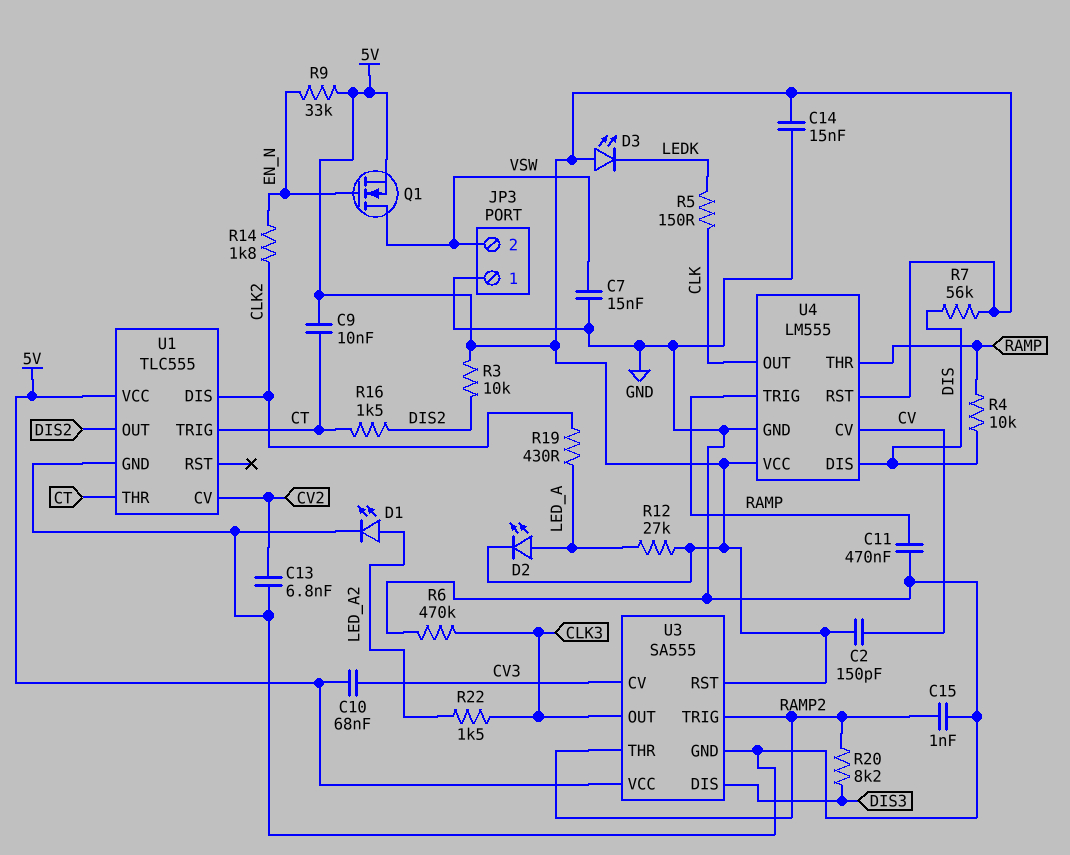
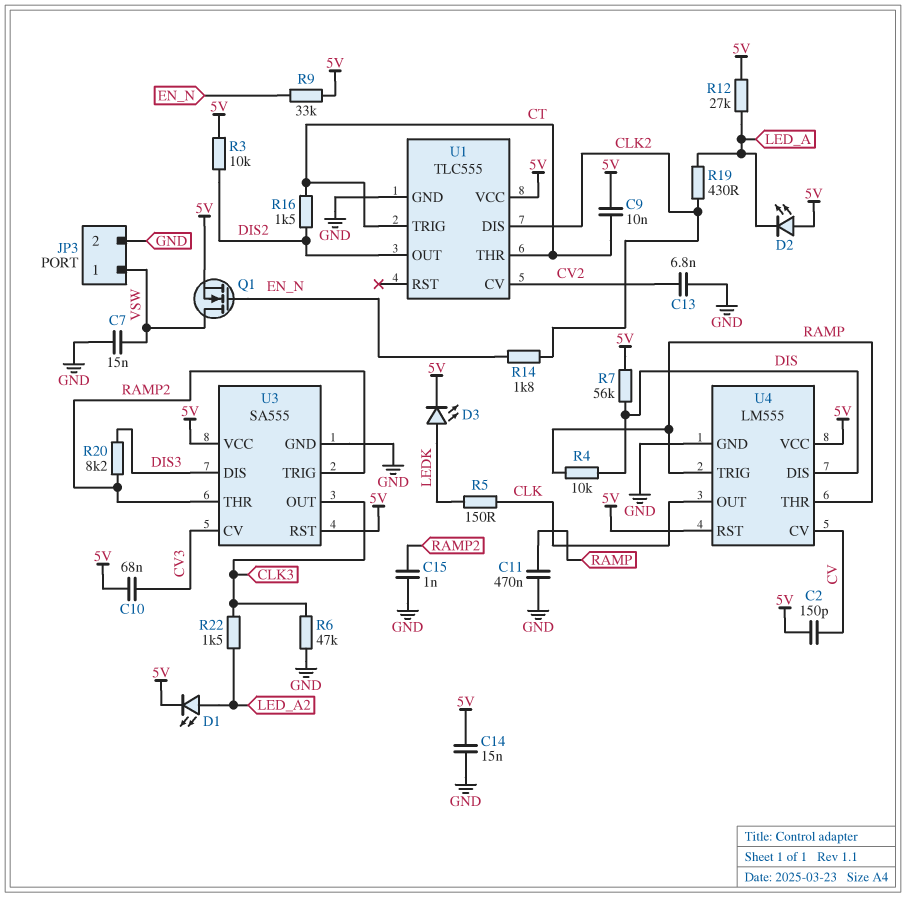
D1: LED (A LED_A2, K GND) -> LED (A LED_A2, K 5V)
D2: LED (A LED_A, K 5V) -> LED (A 5V, K LED_A)
D3: LED (A 5V, K LEDK) -> LED (A LEDK, K 5V)
JP3 pin 1: GND -> VSW
JP3 pin 2: VSW -> GND
R6: 470k (CLK3, GND) -> 47k (CLK3, GND)

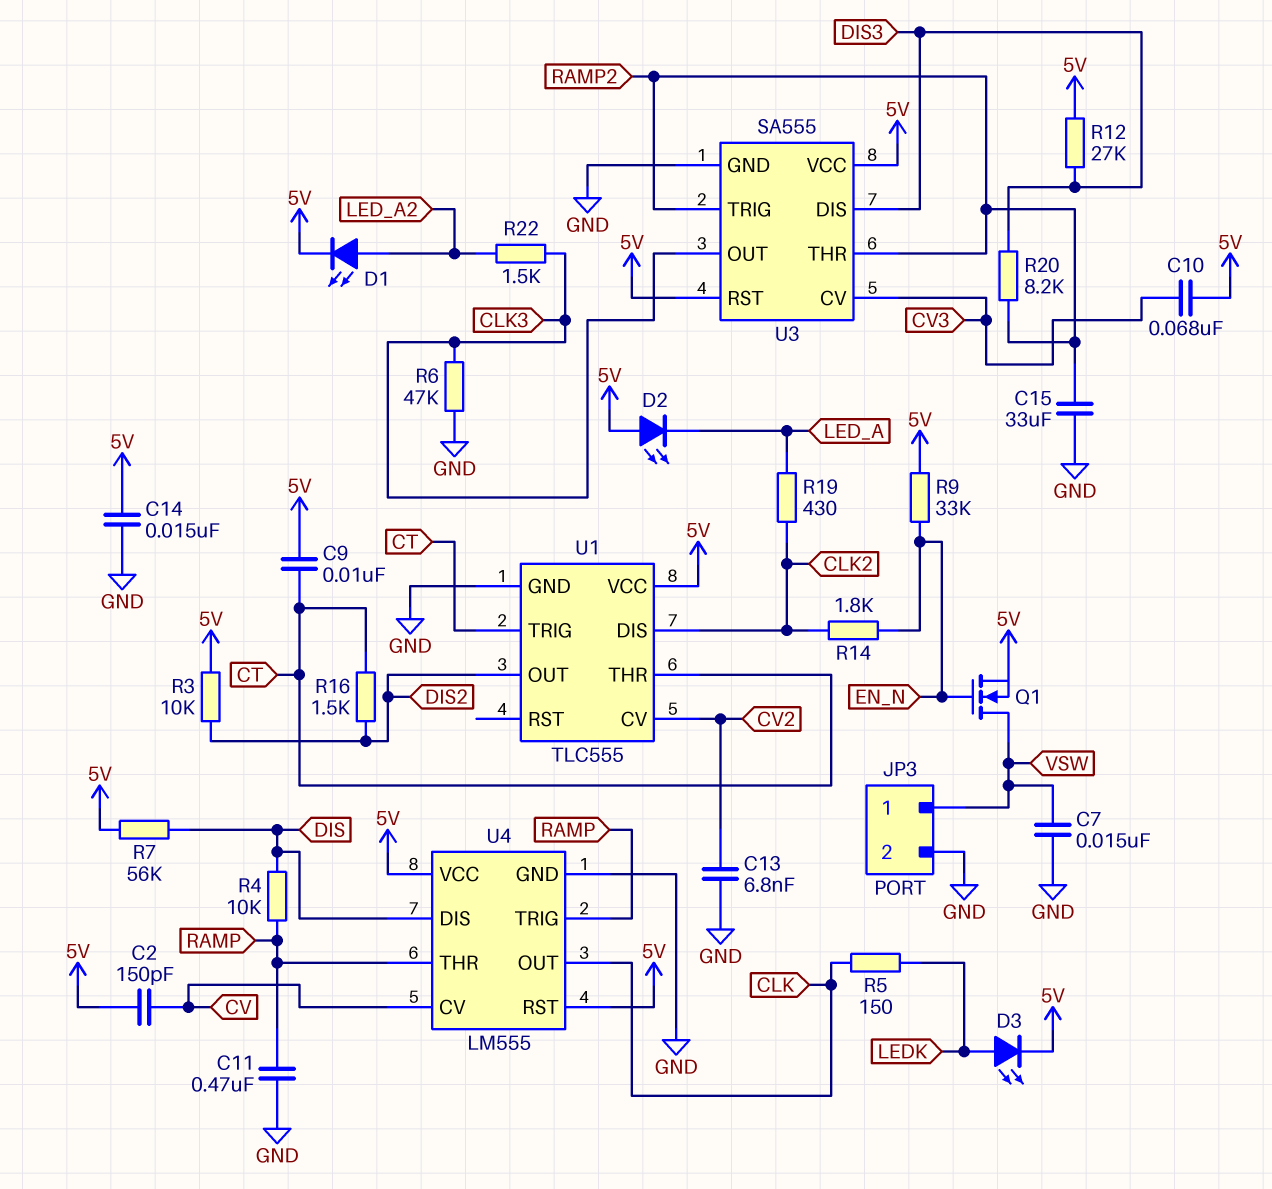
C15: 1nF (GND, RAMP2) -> 33uF (GND, RAMP2)
R12: 27k (5V, LED_A) -> 27k (5V, DIS3)

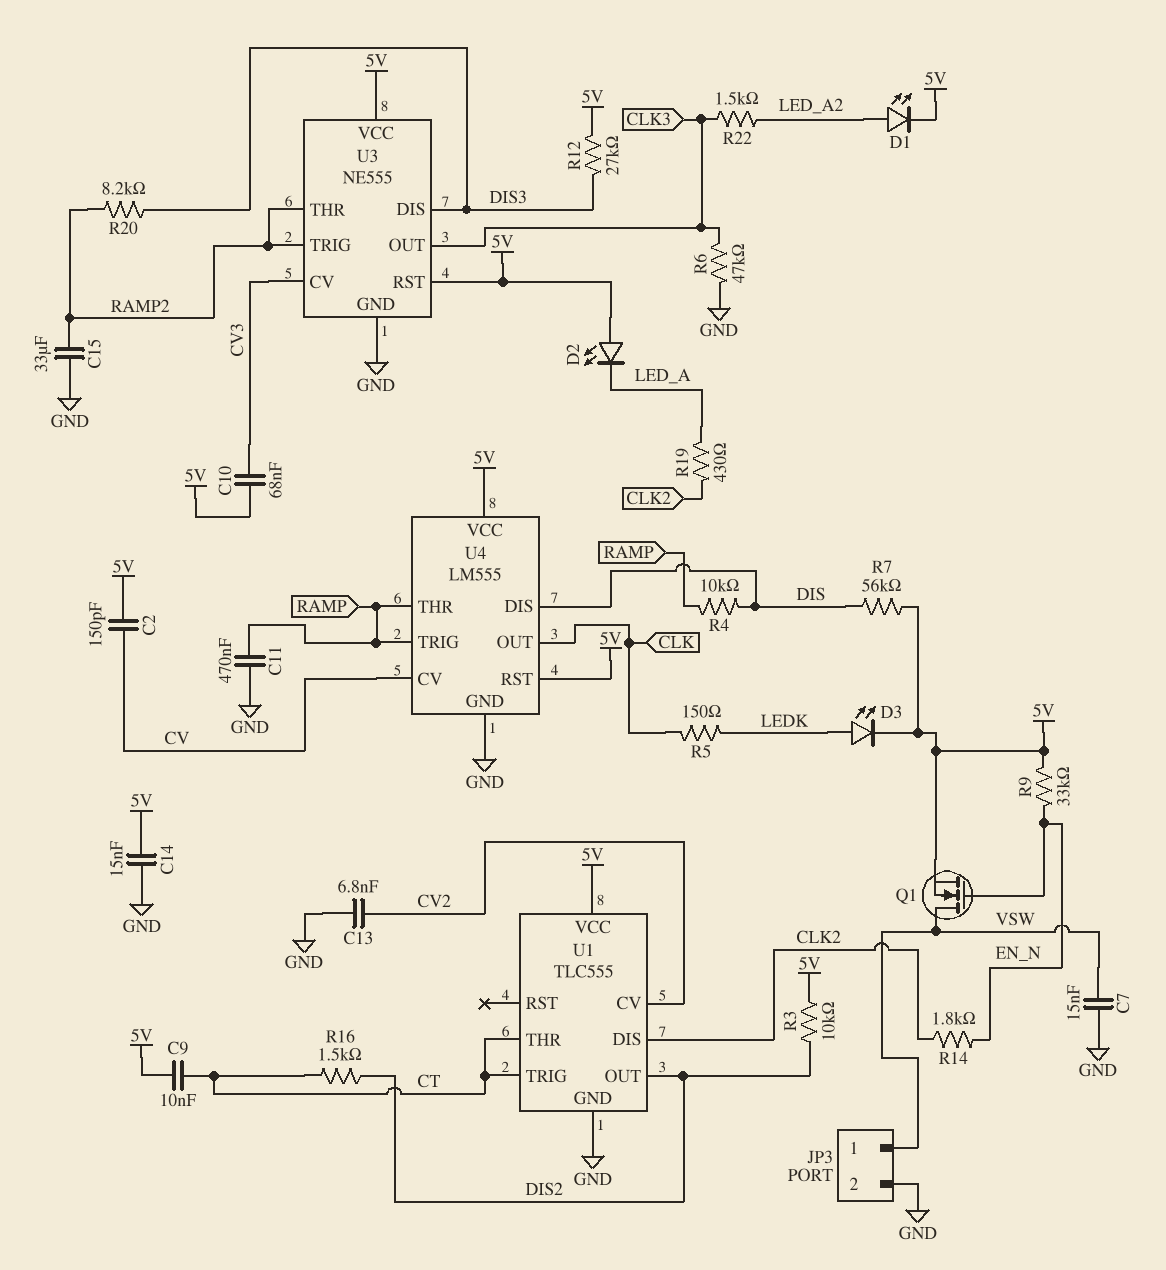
U3: SA555 -> NE555

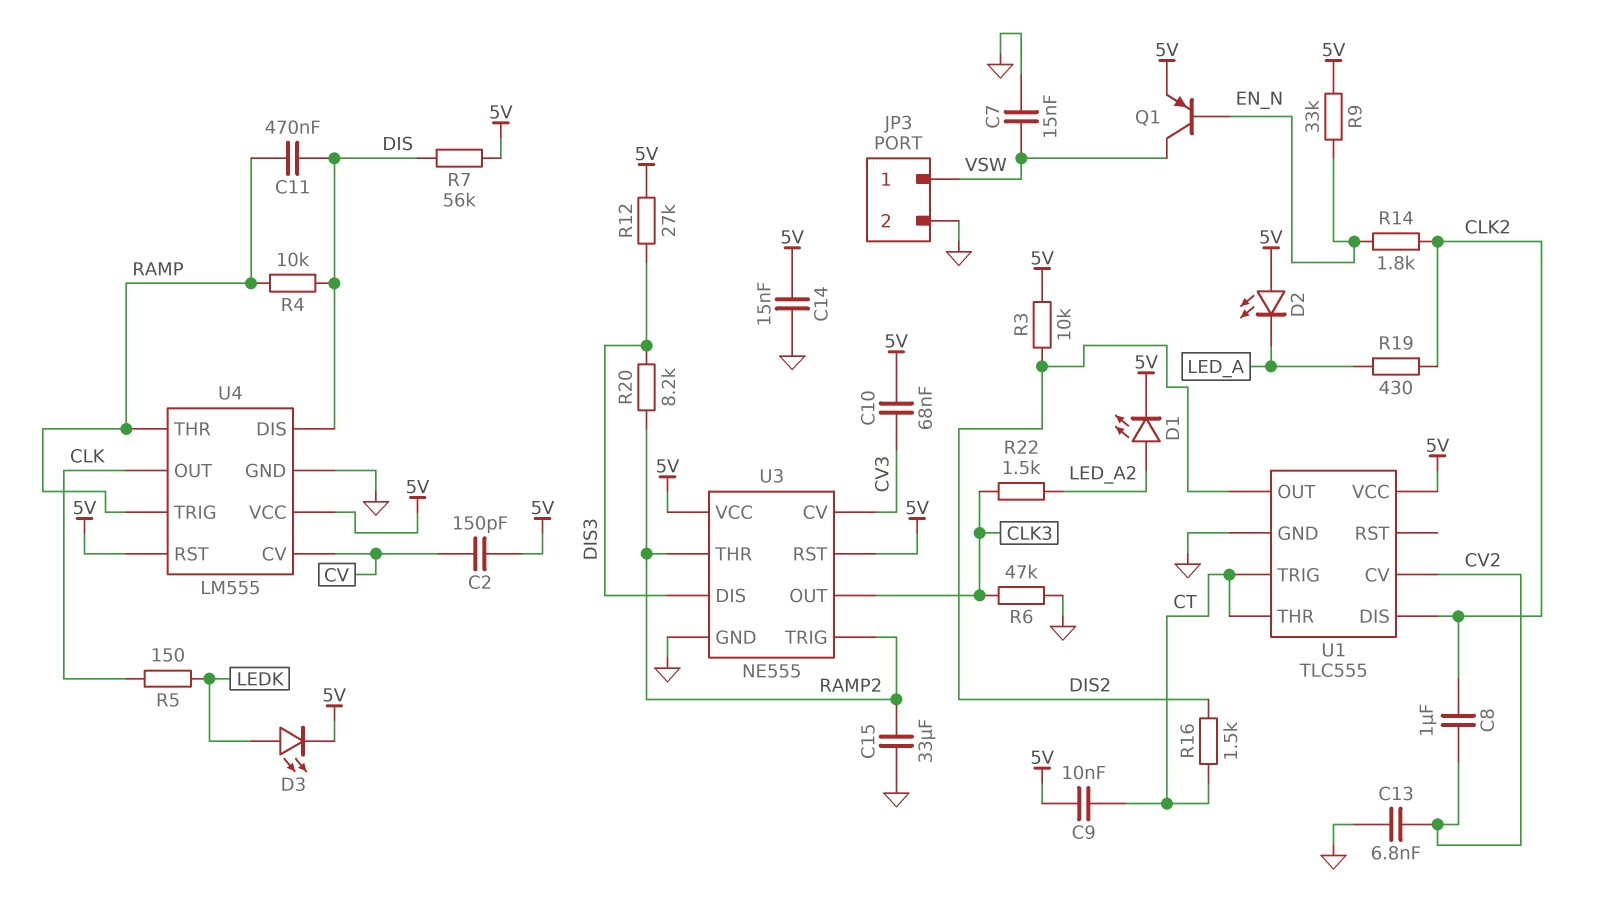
C8: none -> 1uF (CLK2, CV2)
C11: 470nF (GND, RAMP) -> 470nF (DIS, RAMP)
Q1: NMOS (G EN_N, D VSW, S 5V) -> PNP (B EN_N, C VSW, E 5V)

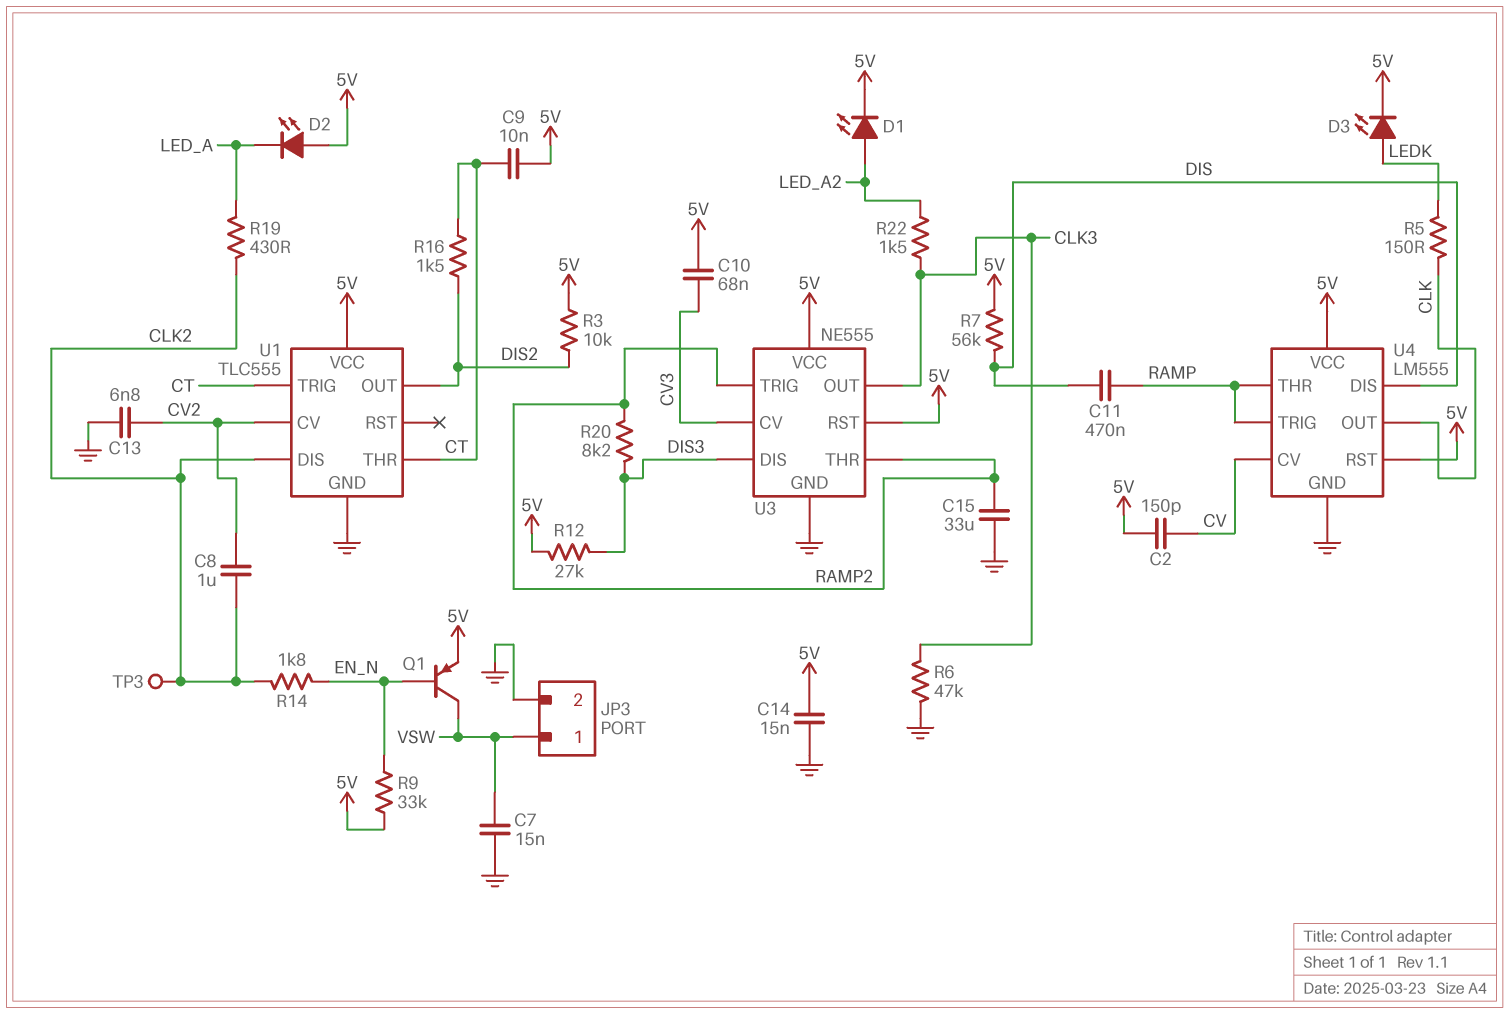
R4: 10k (DIS, RAMP) -> none
TP3: none -> test point (CLK2)

